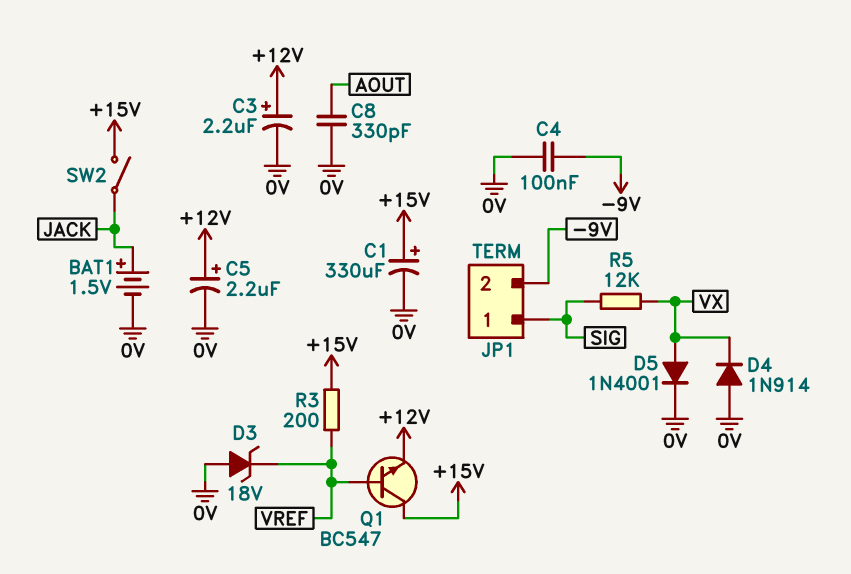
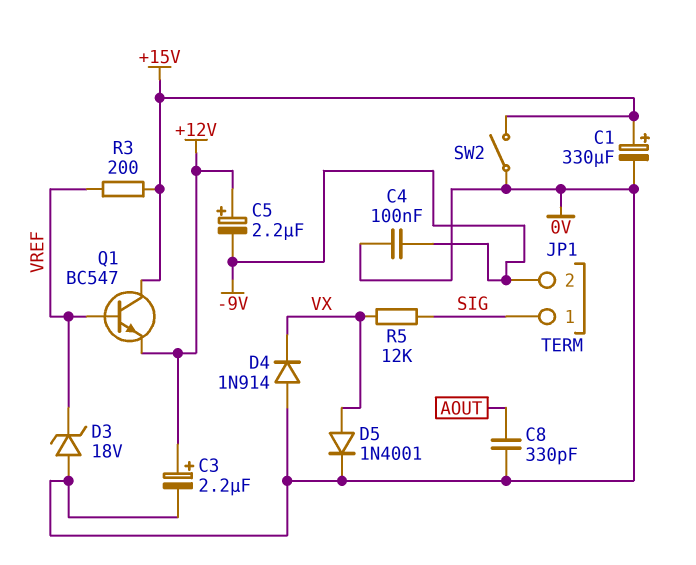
BAT1: 1.5V (plus JACK, minus 0V) -> none
C5: 2.2uF (plus +12V, minus 0V) -> 2.2uF (plus +12V, minus -9V)
SW2: switch (+15V, JACK) -> switch (+15V, 0V)

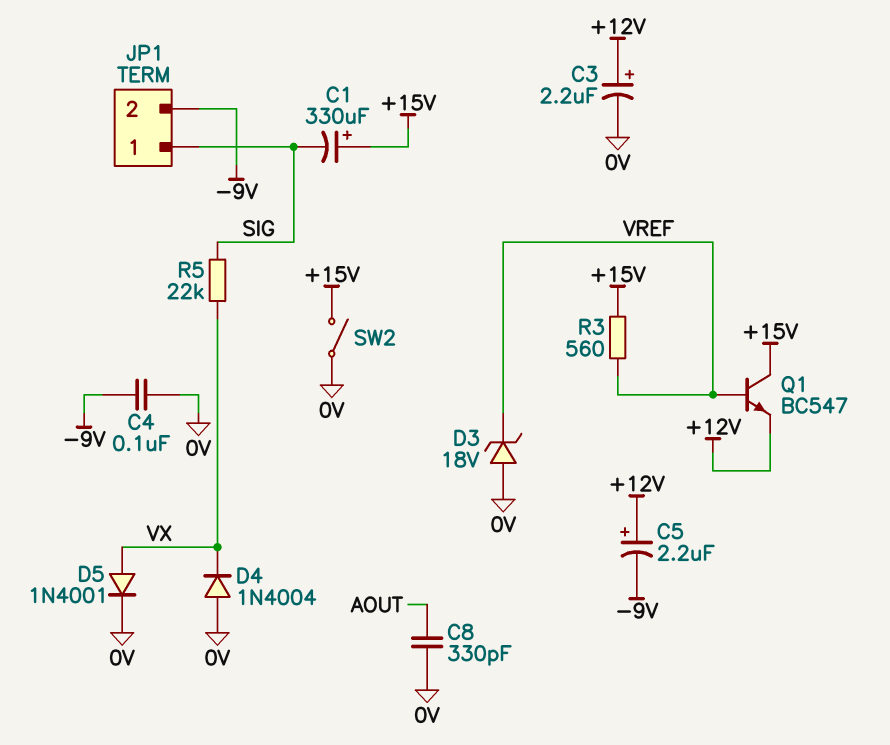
C1: 330uF (plus +15V, minus 0V) -> 330uF (plus +15V, minus SIG)
D4: diode 1N914 (A 0V, K VX) -> diode 1N4004 (A 0V, K VX)
R3: 200 (+15V, VREF) -> 560 (+15V, VREF)
R5: 12k (SIG, VX) -> 22k (SIG, VX)

